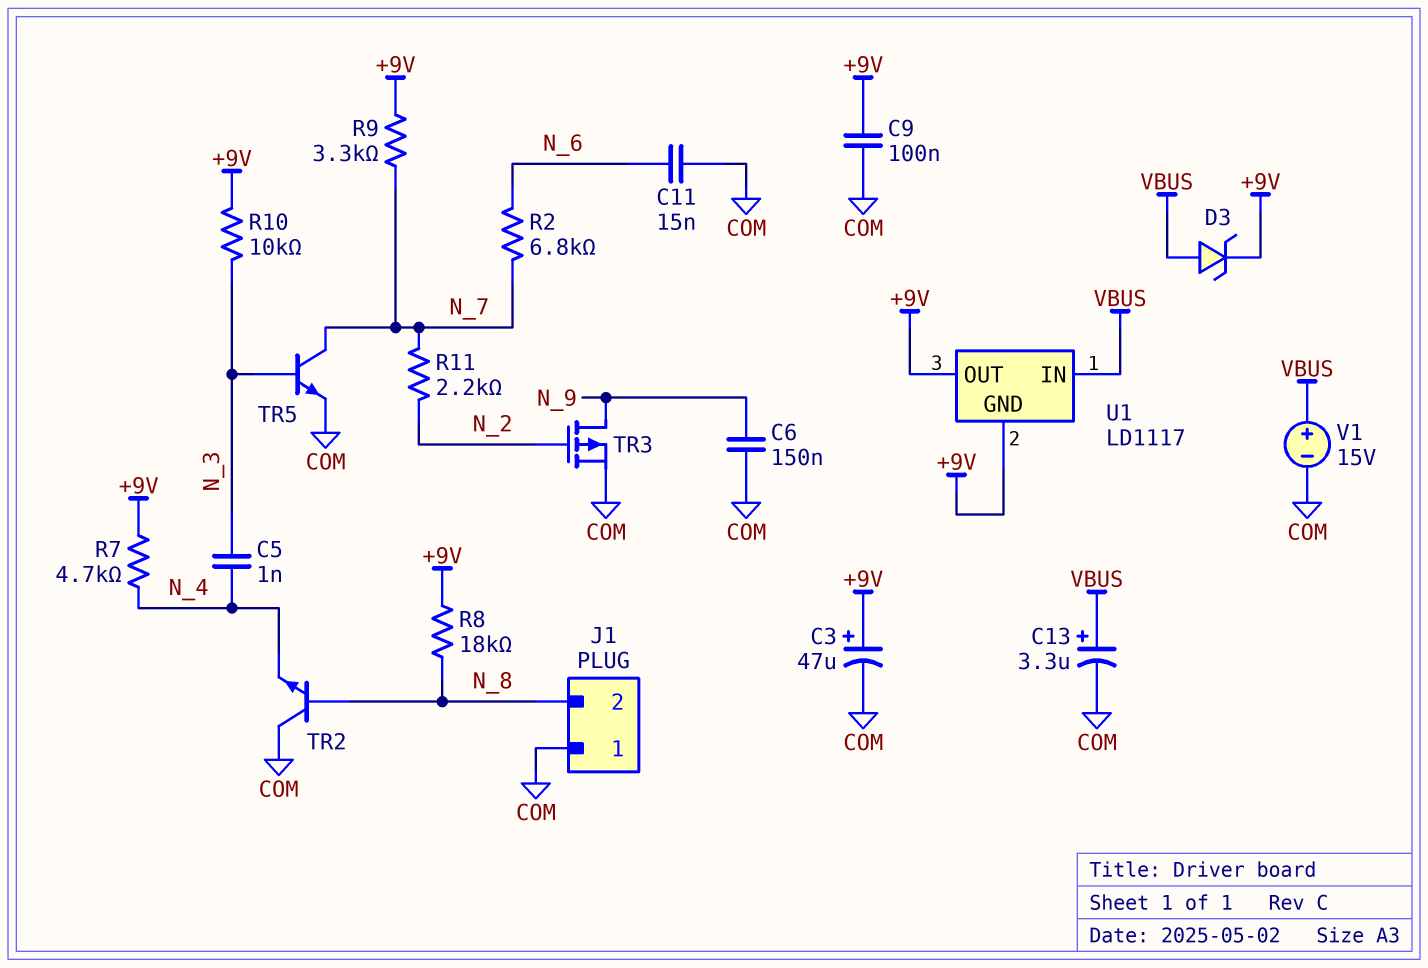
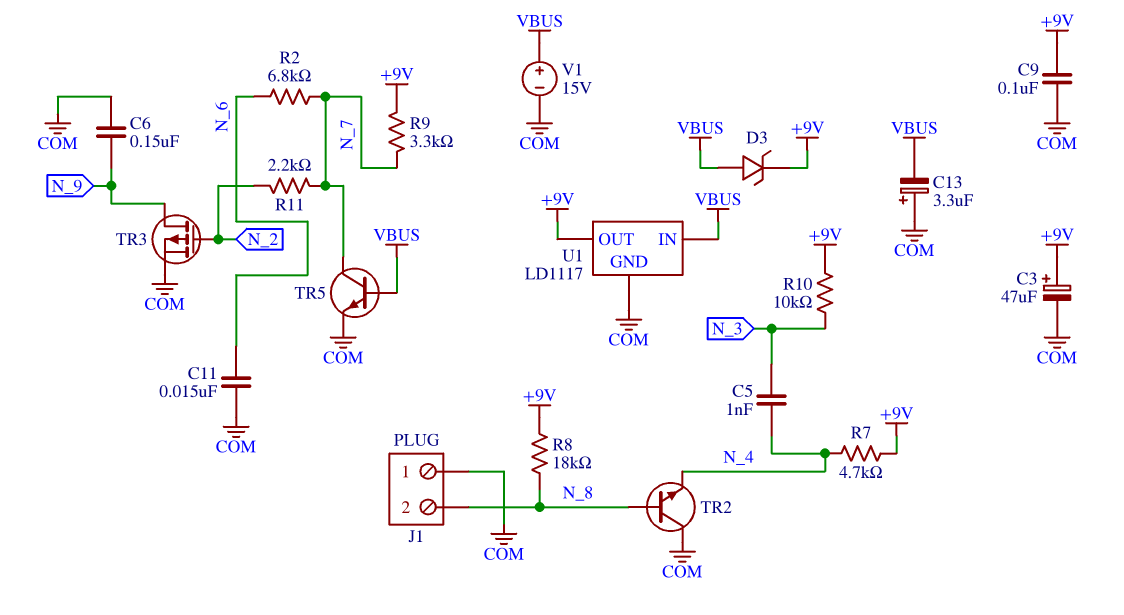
C13: 3.3uF (plus VBUS, minus COM) -> 3.3uF (plus COM, minus VBUS)
TR5: NPN (B N_3, C N_7, E COM) -> NPN (B VBUS, C N_7, E COM)
U1 pin GND: +9V -> COM

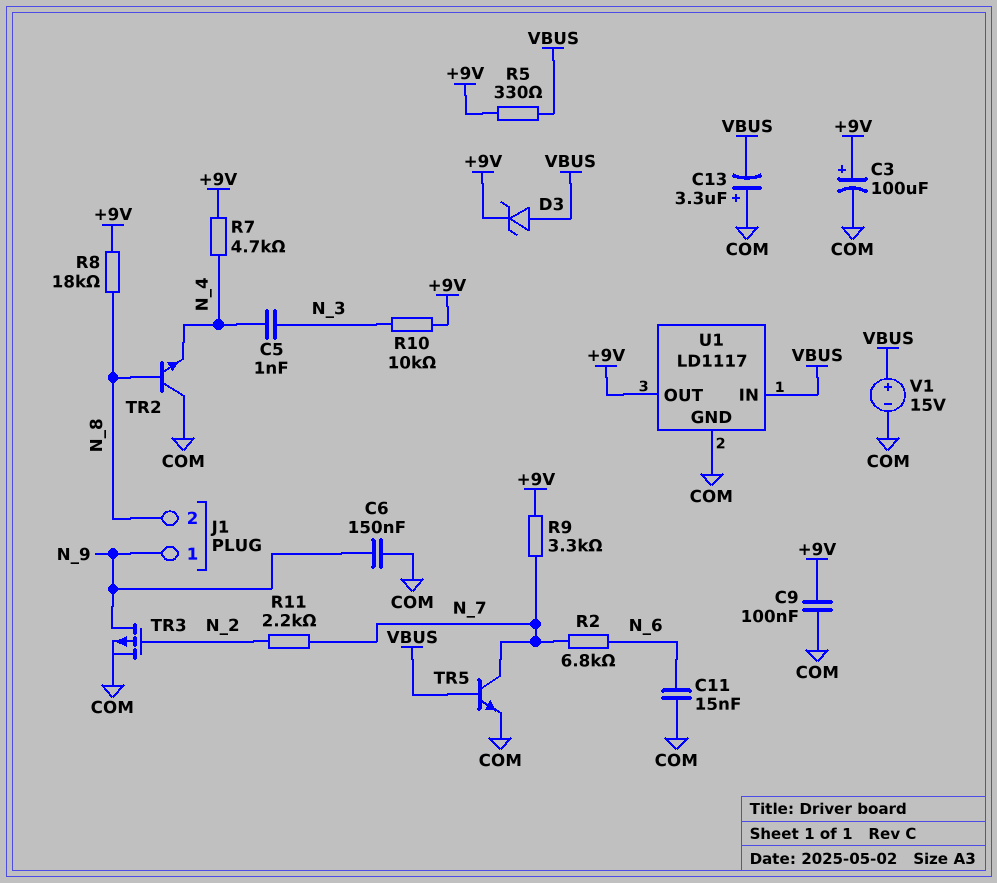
C3: 47uF (plus +9V, minus COM) -> 100uF (plus +9V, minus COM)
J1 pin 1: COM -> N_9
R5: none -> 330 (+9V, VBUS)

